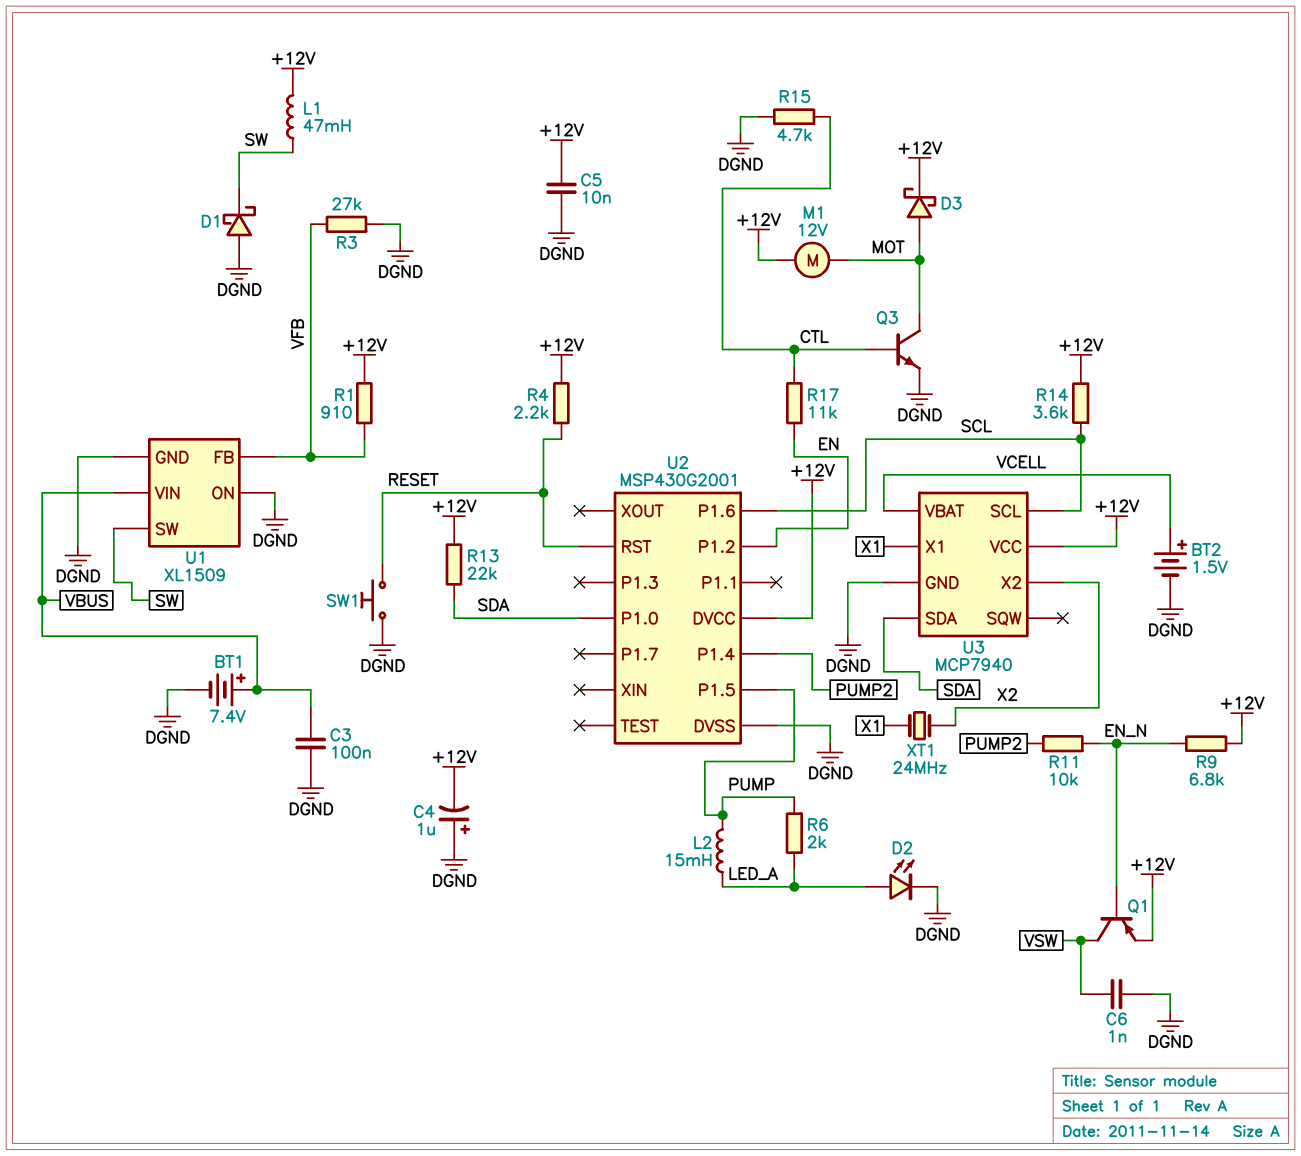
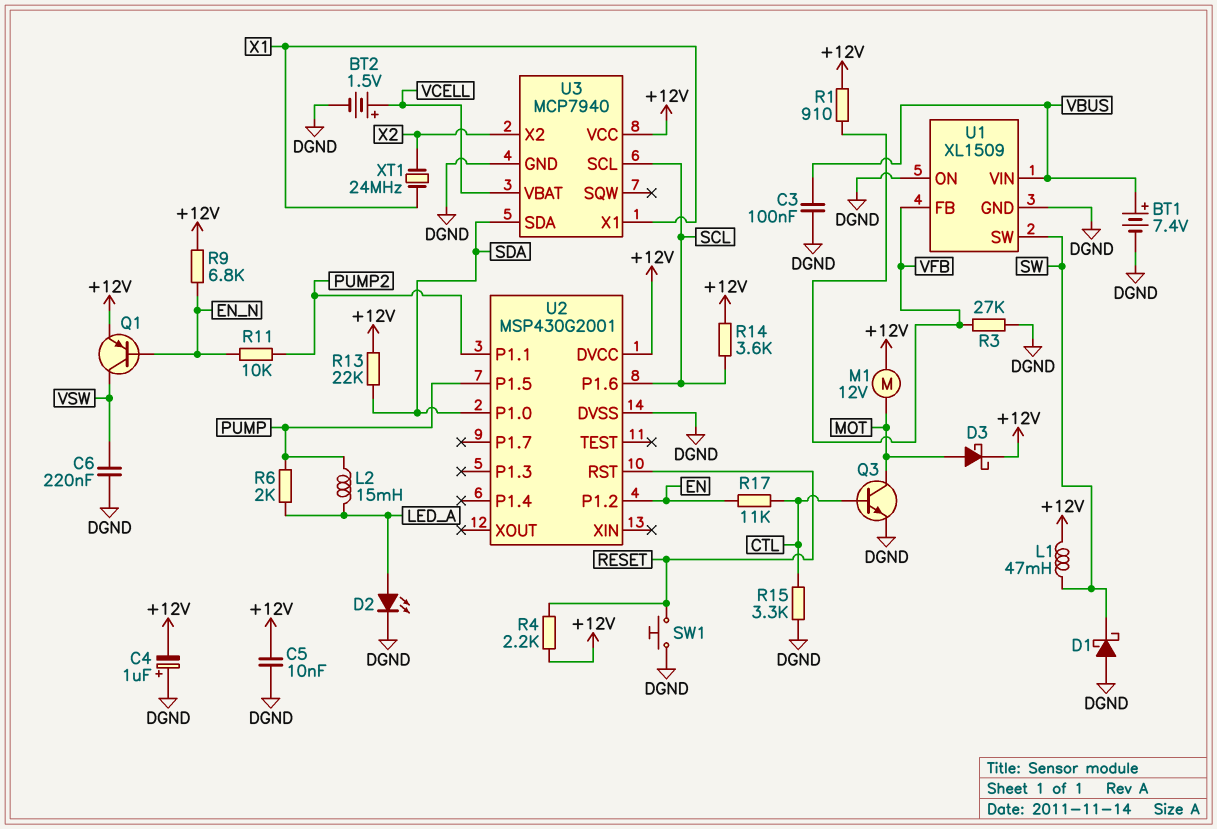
C6: 1nF (DGND, VSW) -> 220nF (DGND, VSW)
R15: 4.7k (CTL, DGND) -> 3.3k (CTL, DGND)
U2 pin P1.1: none -> PUMP2
U2 pin P1.4: PUMP2 -> none

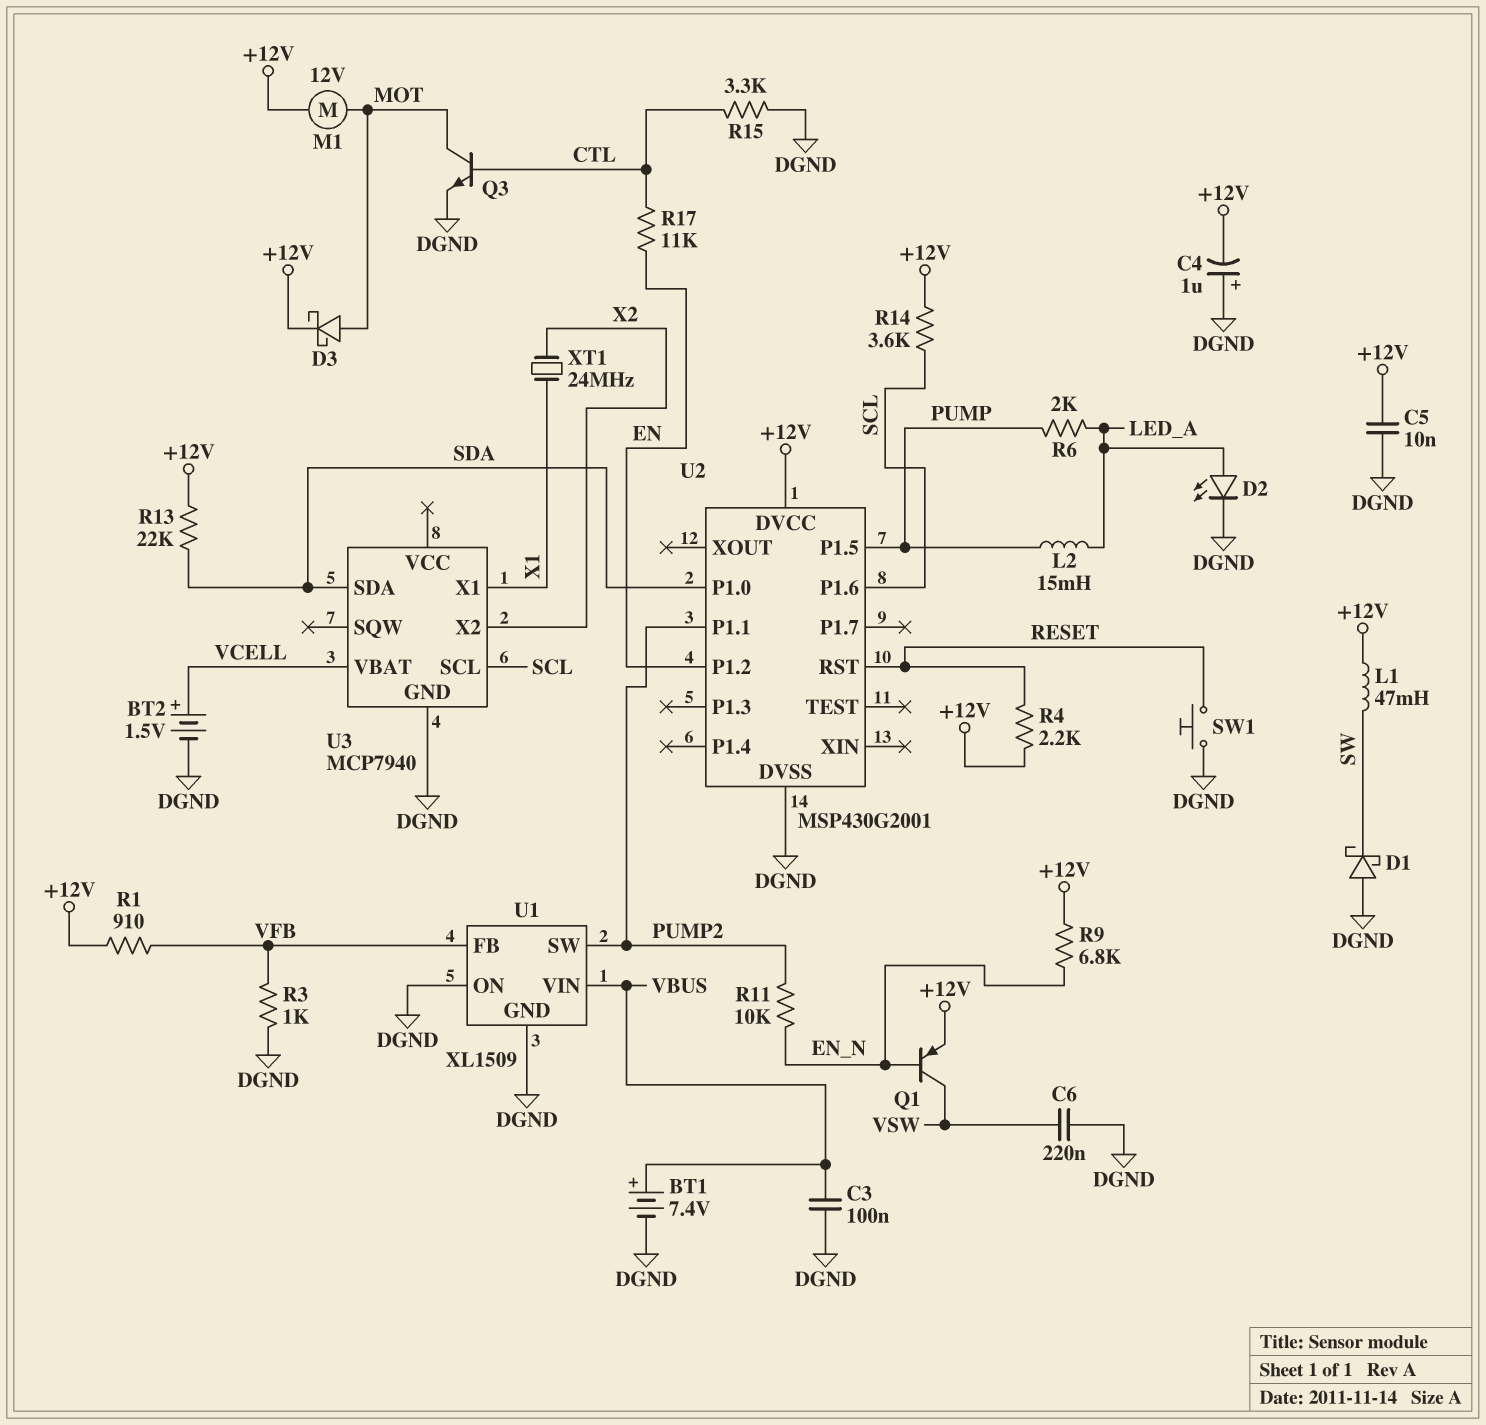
R3: 27k (DGND, VFB) -> 1k (DGND, VFB)
U1 pin SW: SW -> PUMP2
U3 pin VCC: +12V -> none

